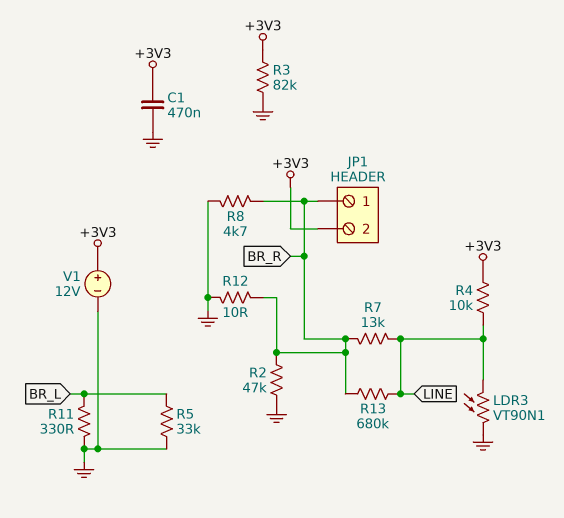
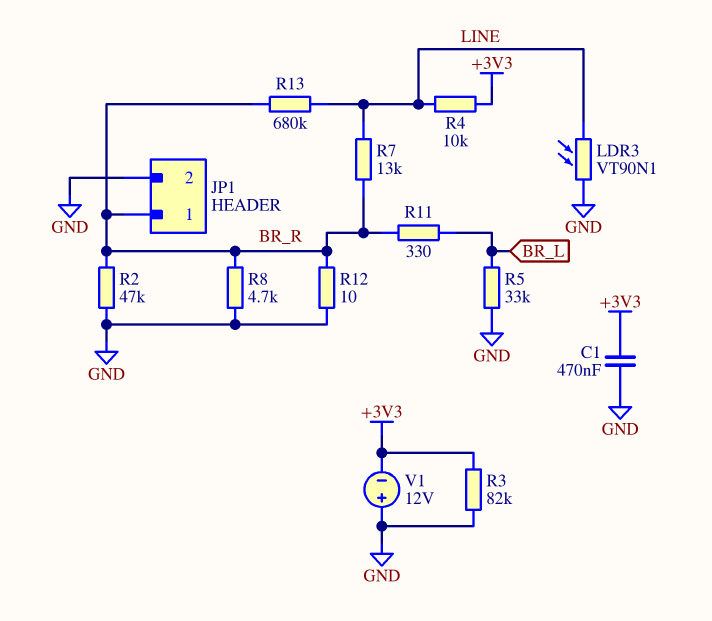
JP1 pin 2: +3V3 -> GND
R11: 330 (BR_L, GND) -> 330 (BR_L, BR_R)
V1: 12V (plus +3V3, minus GND) -> 12V (plus GND, minus +3V3)

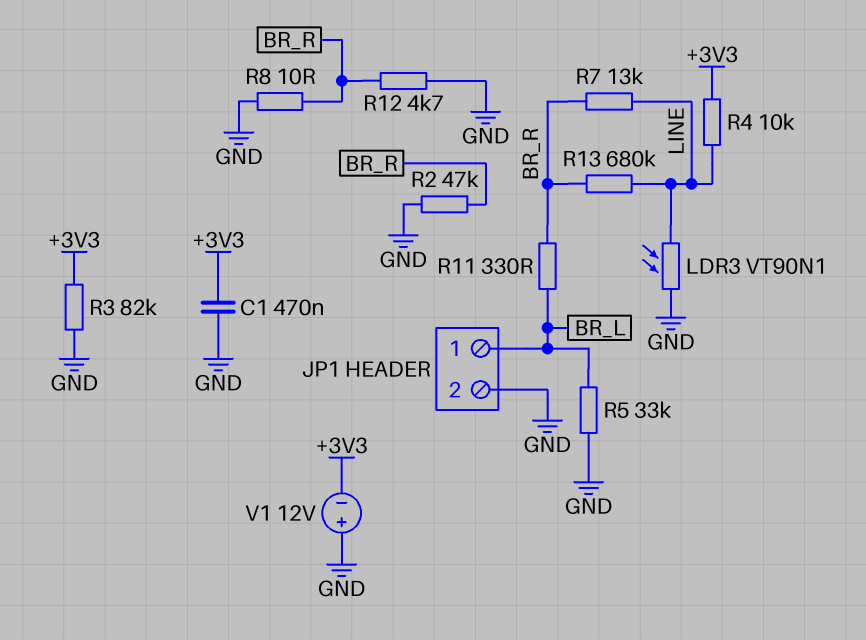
JP1 pin 1: BR_R -> BR_L
R8: 4.7k (BR_R, GND) -> 10 (BR_R, GND)
R12: 10 (BR_R, GND) -> 4.7k (BR_R, GND)

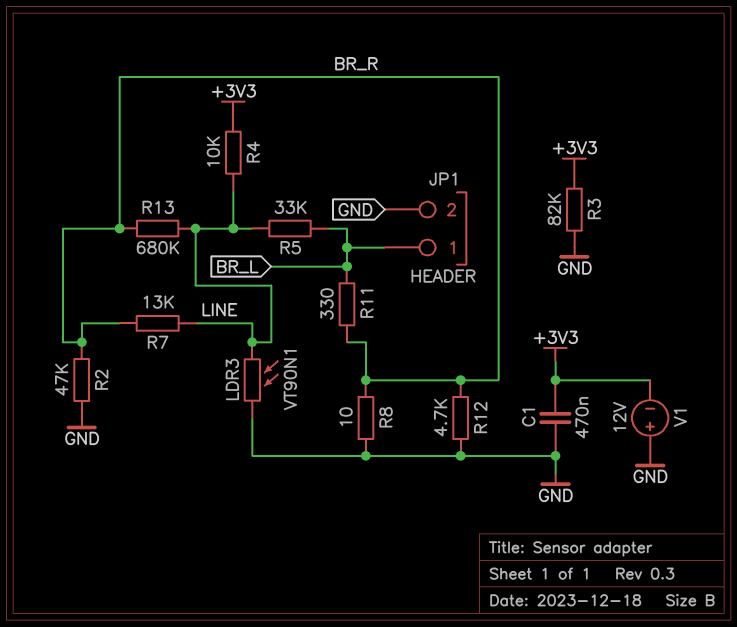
R5: 33k (BR_L, GND) -> 33k (BR_L, LINE)

